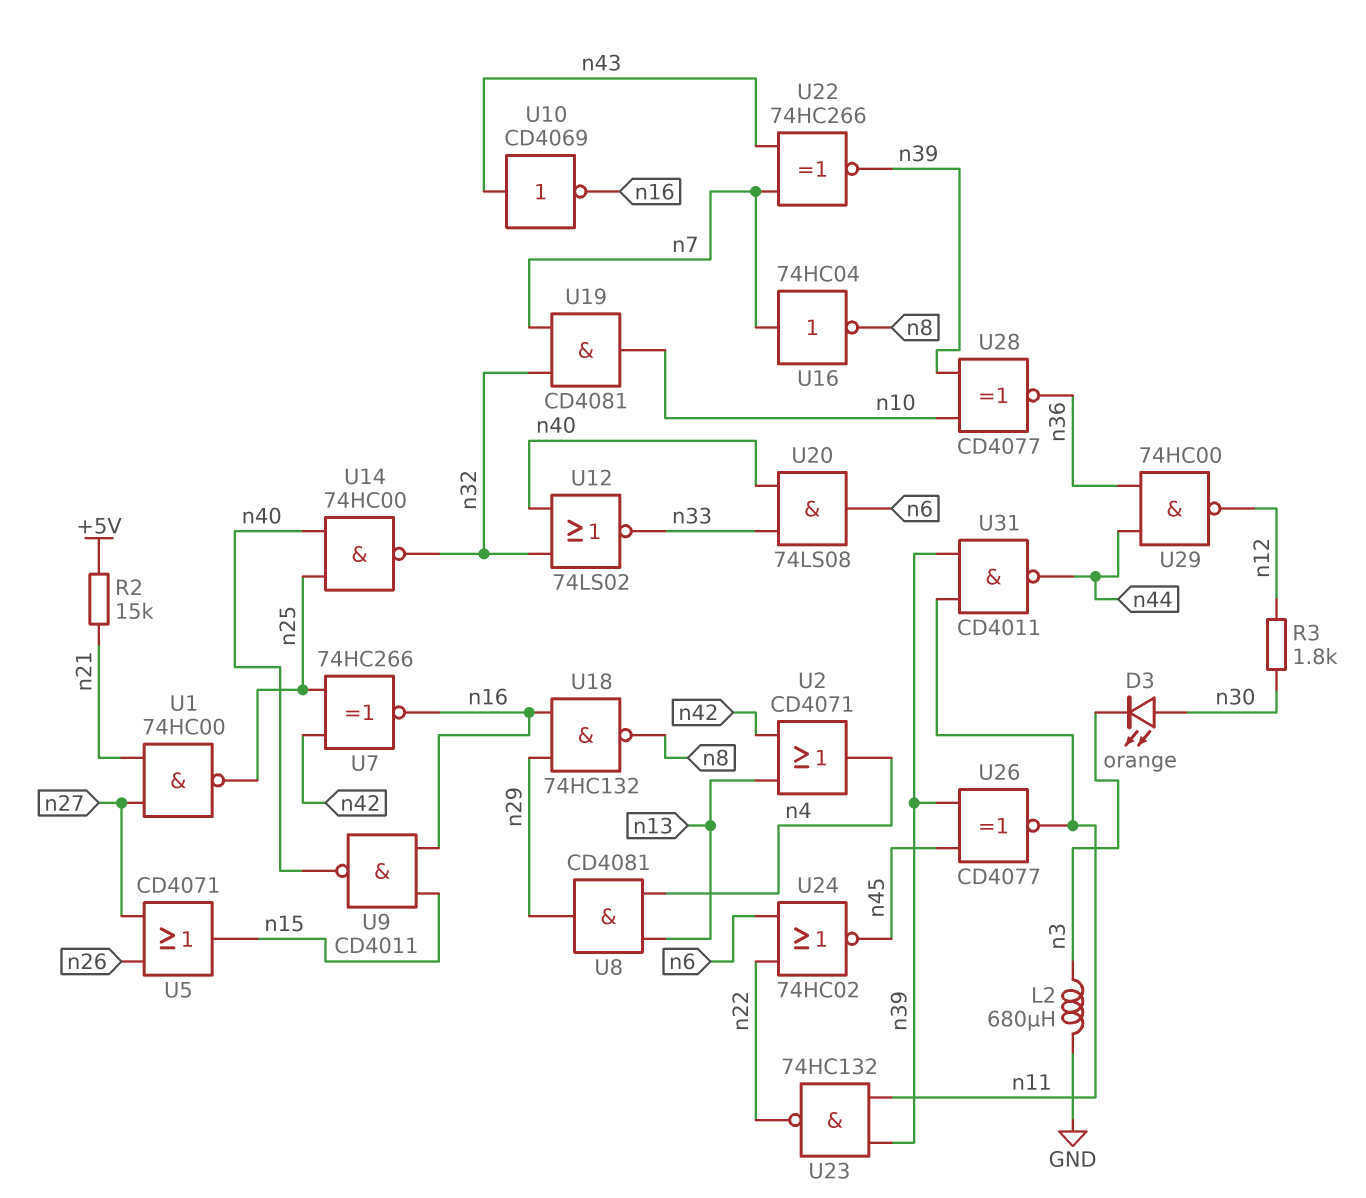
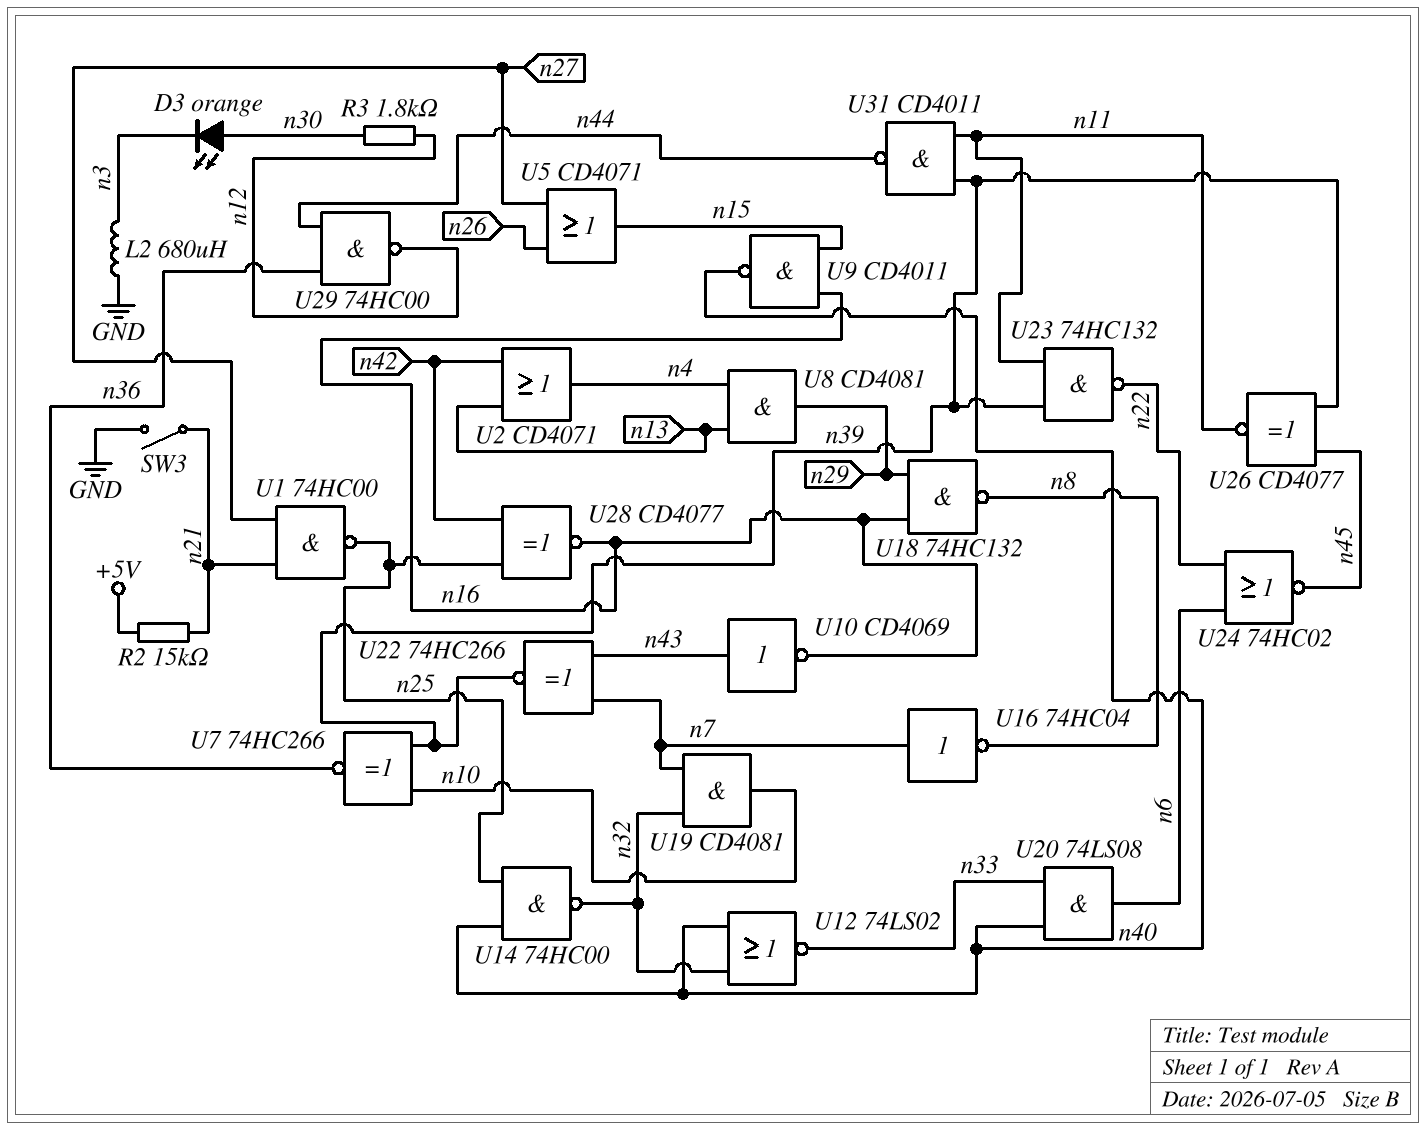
SW3: none -> switch (GND, n21)
U7: XNOR 74HC266 (in n25, in n42, out n16) -> XNOR 74HC266 (in n10, in n39, out n36)
U28: XNOR CD4077 (in n10, in n39, out n36) -> XNOR CD4077 (in n25, in n42, out n16)

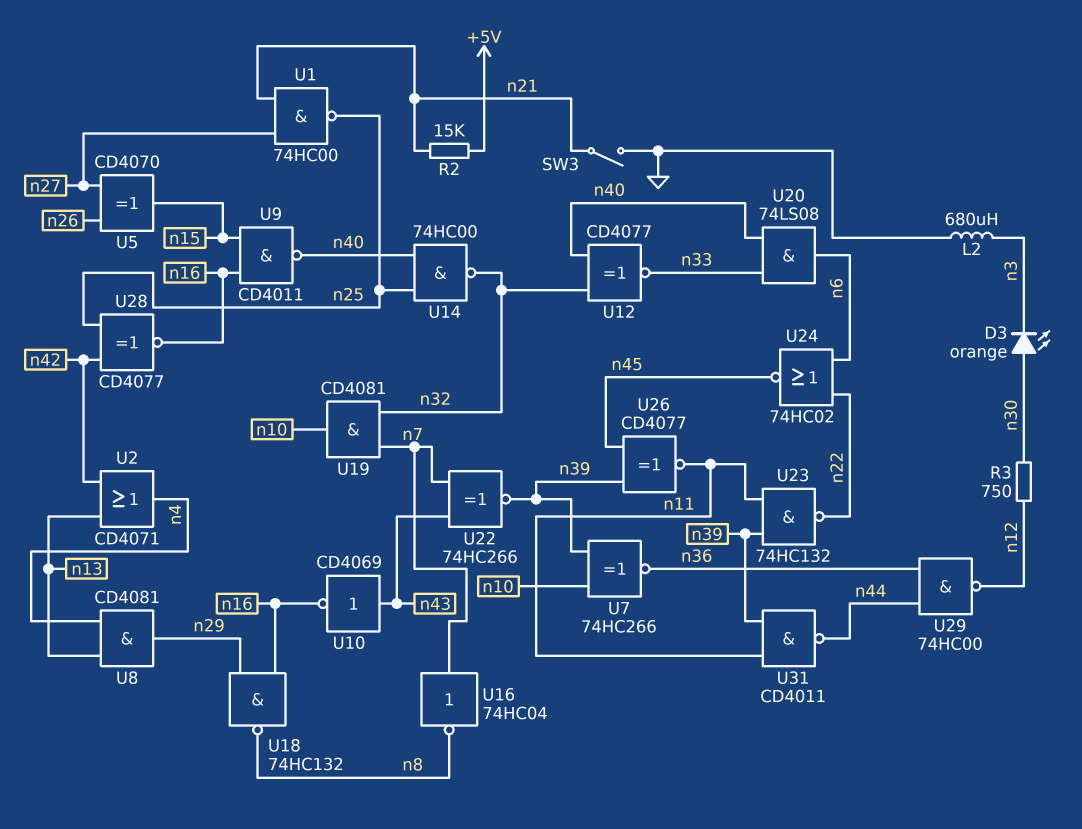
R3: 1.8k (n12, n30) -> 750 (n12, n30)
U5: OR CD4071 (in n26, in n27, out n15) -> XOR CD4070 (in n26, in n27, out n15)
U12: NOR 74LS02 (in n32, in n40, out n33) -> XNOR CD4077 (in n32, in n40, out n33)

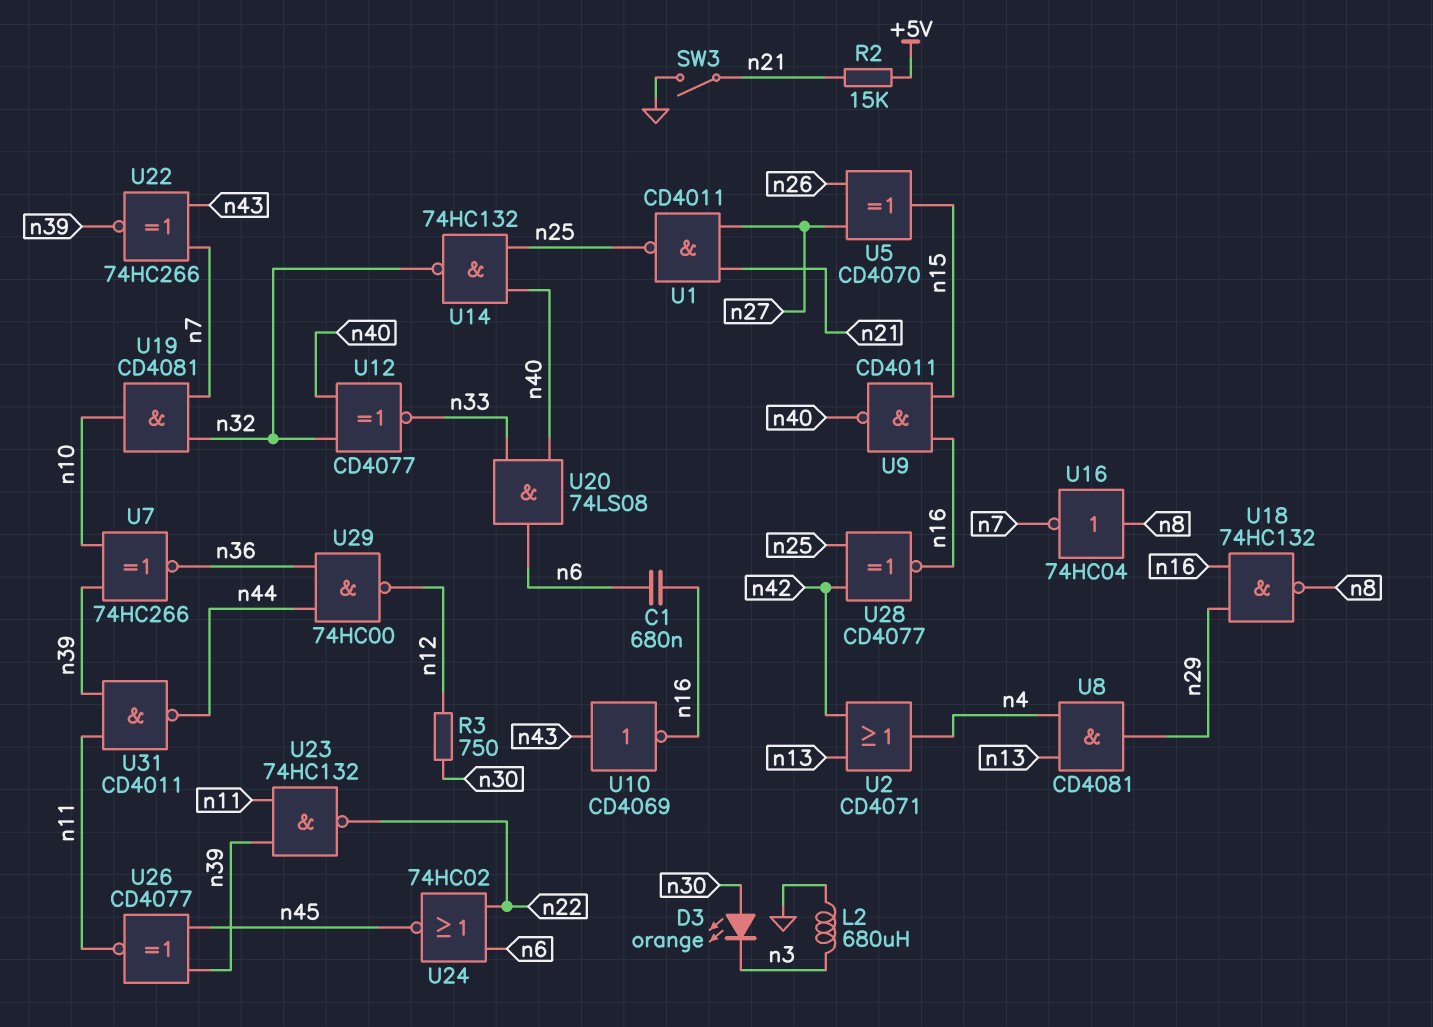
C1: none -> 680nF (n6, n16)
U1: NAND 74HC00 (in n21, in n27, out n25) -> NAND CD4011 (in n21, in n27, out n25)
U14: NAND 74HC00 (in n25, in n40, out n32) -> NAND 74HC132 (in n25, in n40, out n32)
U16: NOT 74HC04 (in n7, out n8) -> NOT 74HC04 (in n8, out n7)

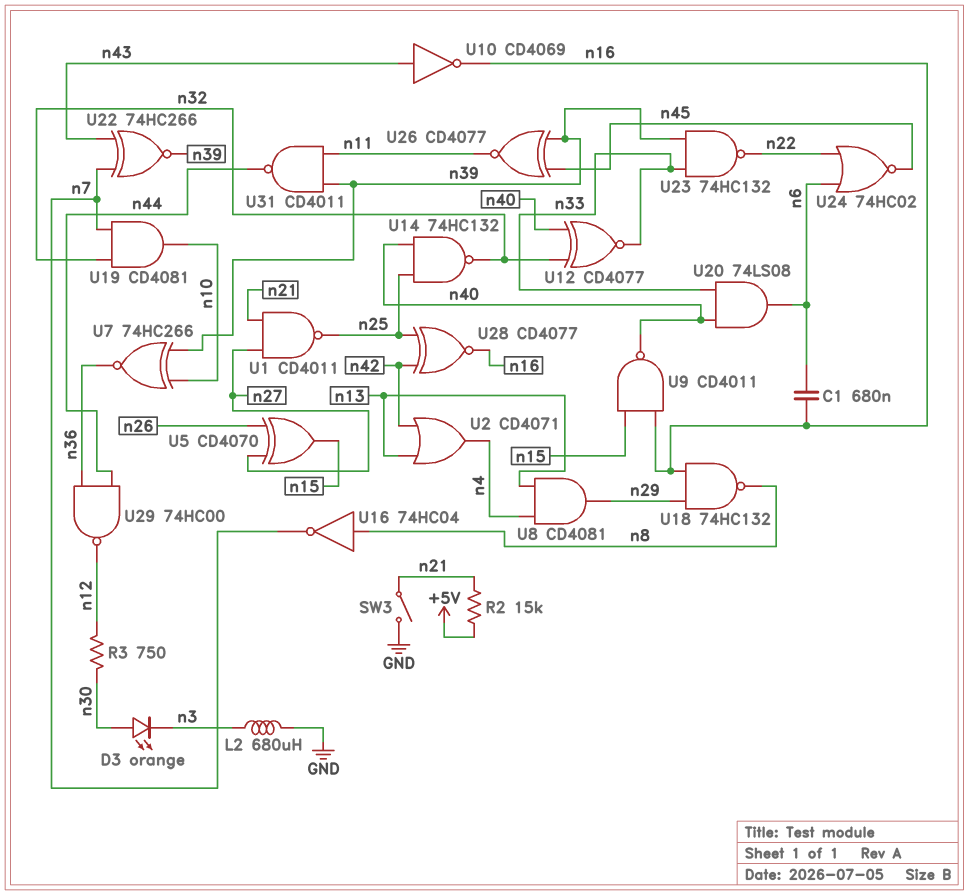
U23: NAND 74HC132 (in n11, in n39, out n22) -> NAND 74HC132 (in n33, in n39, out n22)

